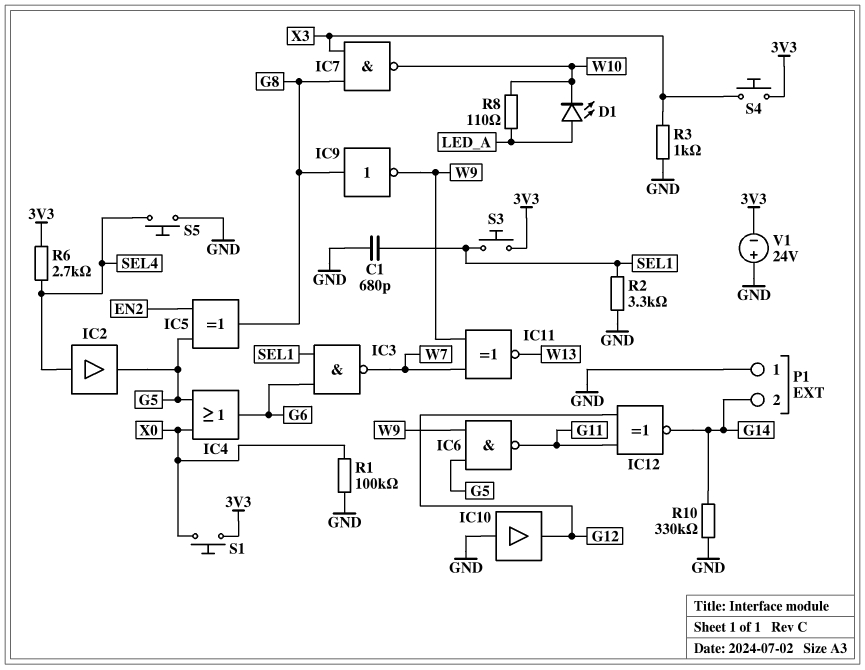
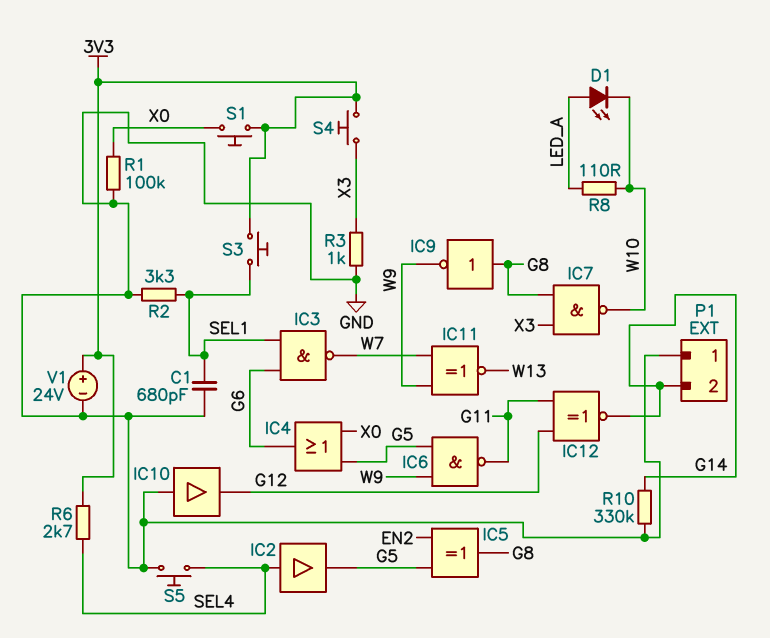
V1: 24V (plus GND, minus 3V3) -> 24V (plus 3V3, minus GND)

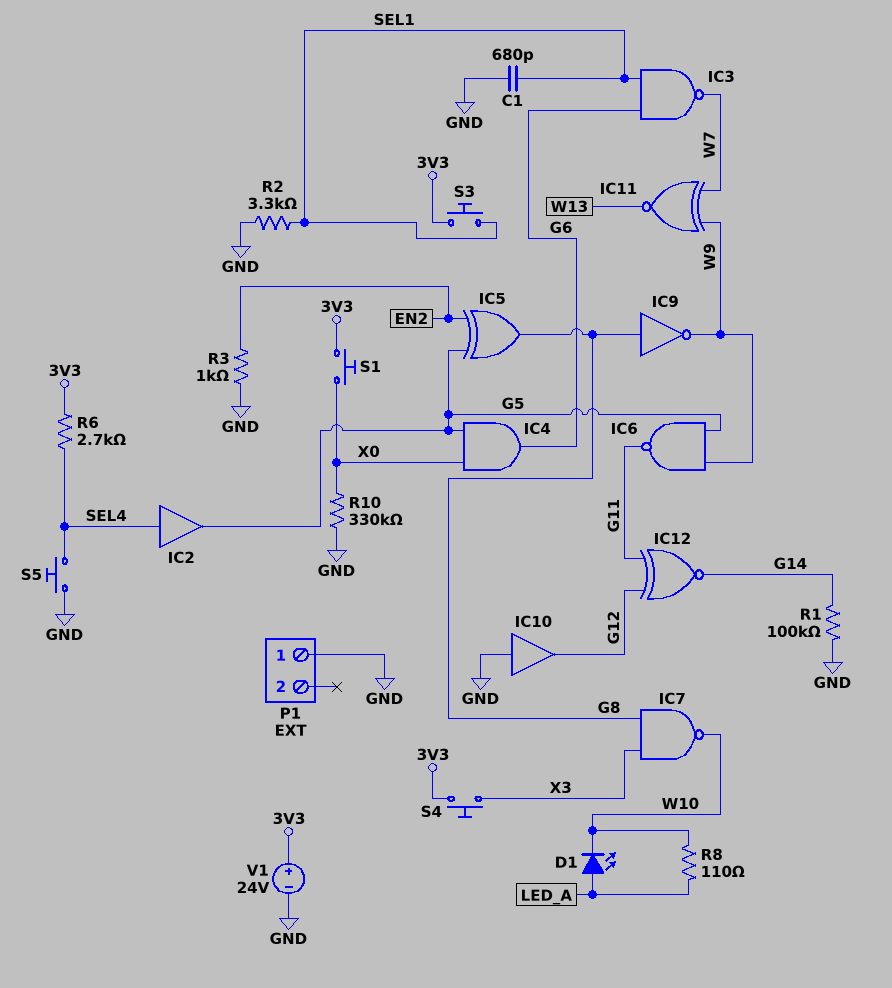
IC4: OR (in G5, in X0, out G6) -> AND (in G5, in X0, out G6)
P1 pin 2: G14 -> none
R1: 100k (GND, X0) -> 100k (G14, GND)
R3: 1k (GND, X3) -> 1k (EN2, GND)
R10: 330k (G14, GND) -> 330k (GND, X0)

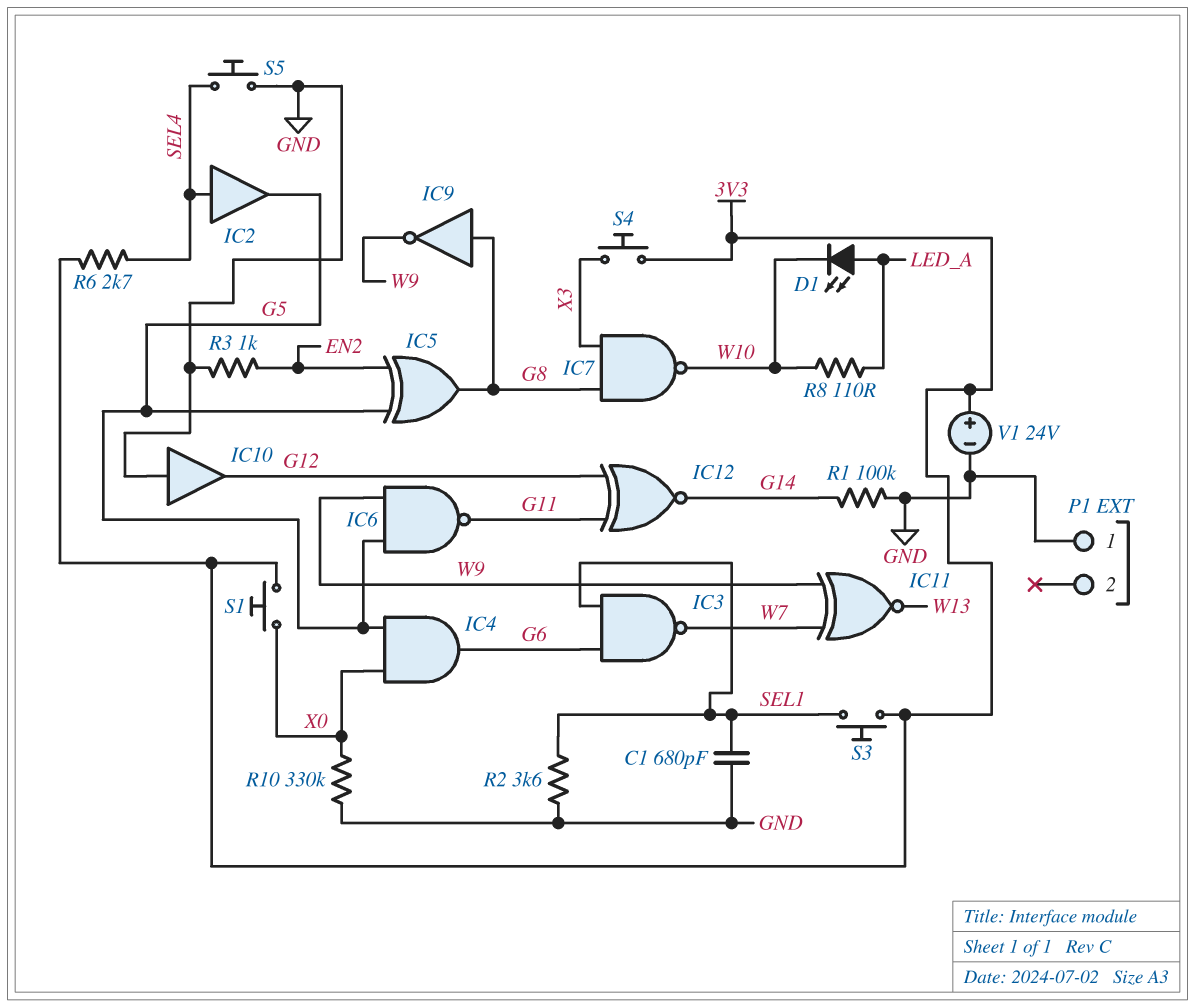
R2: 3.3k (GND, SEL1) -> 3.6k (GND, SEL1)

